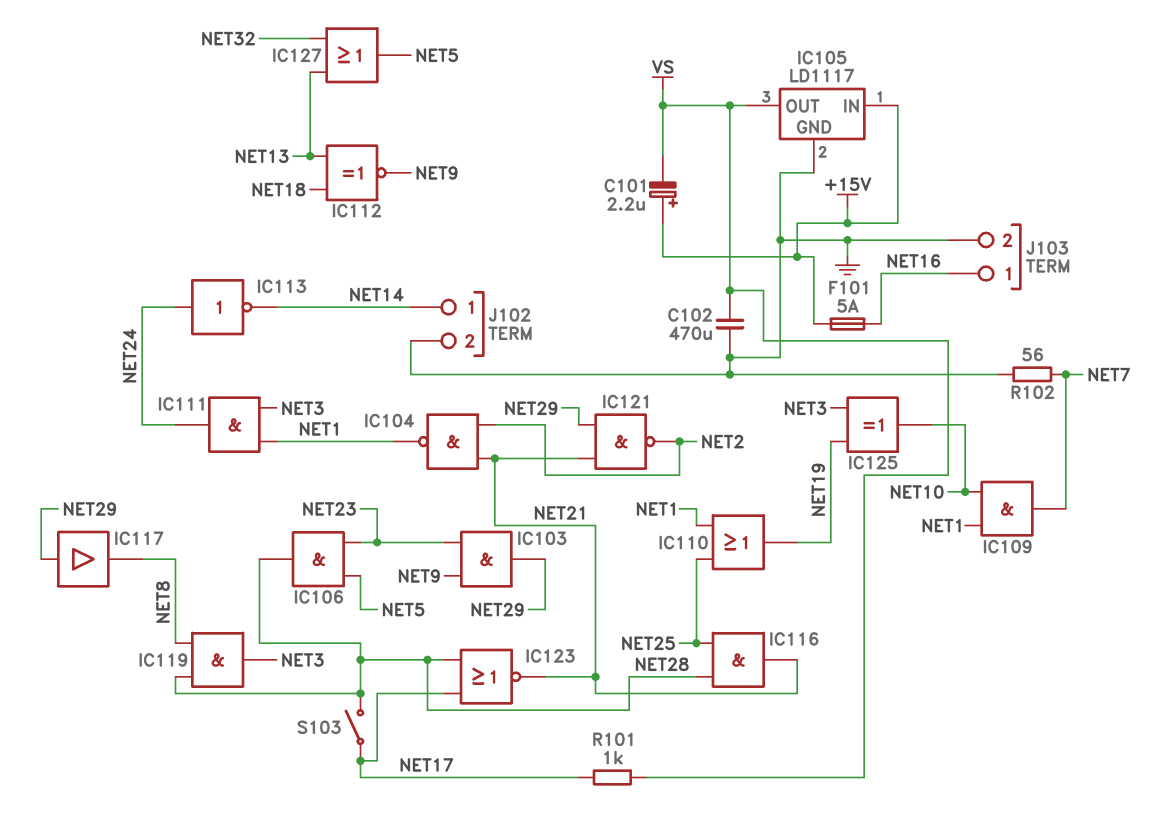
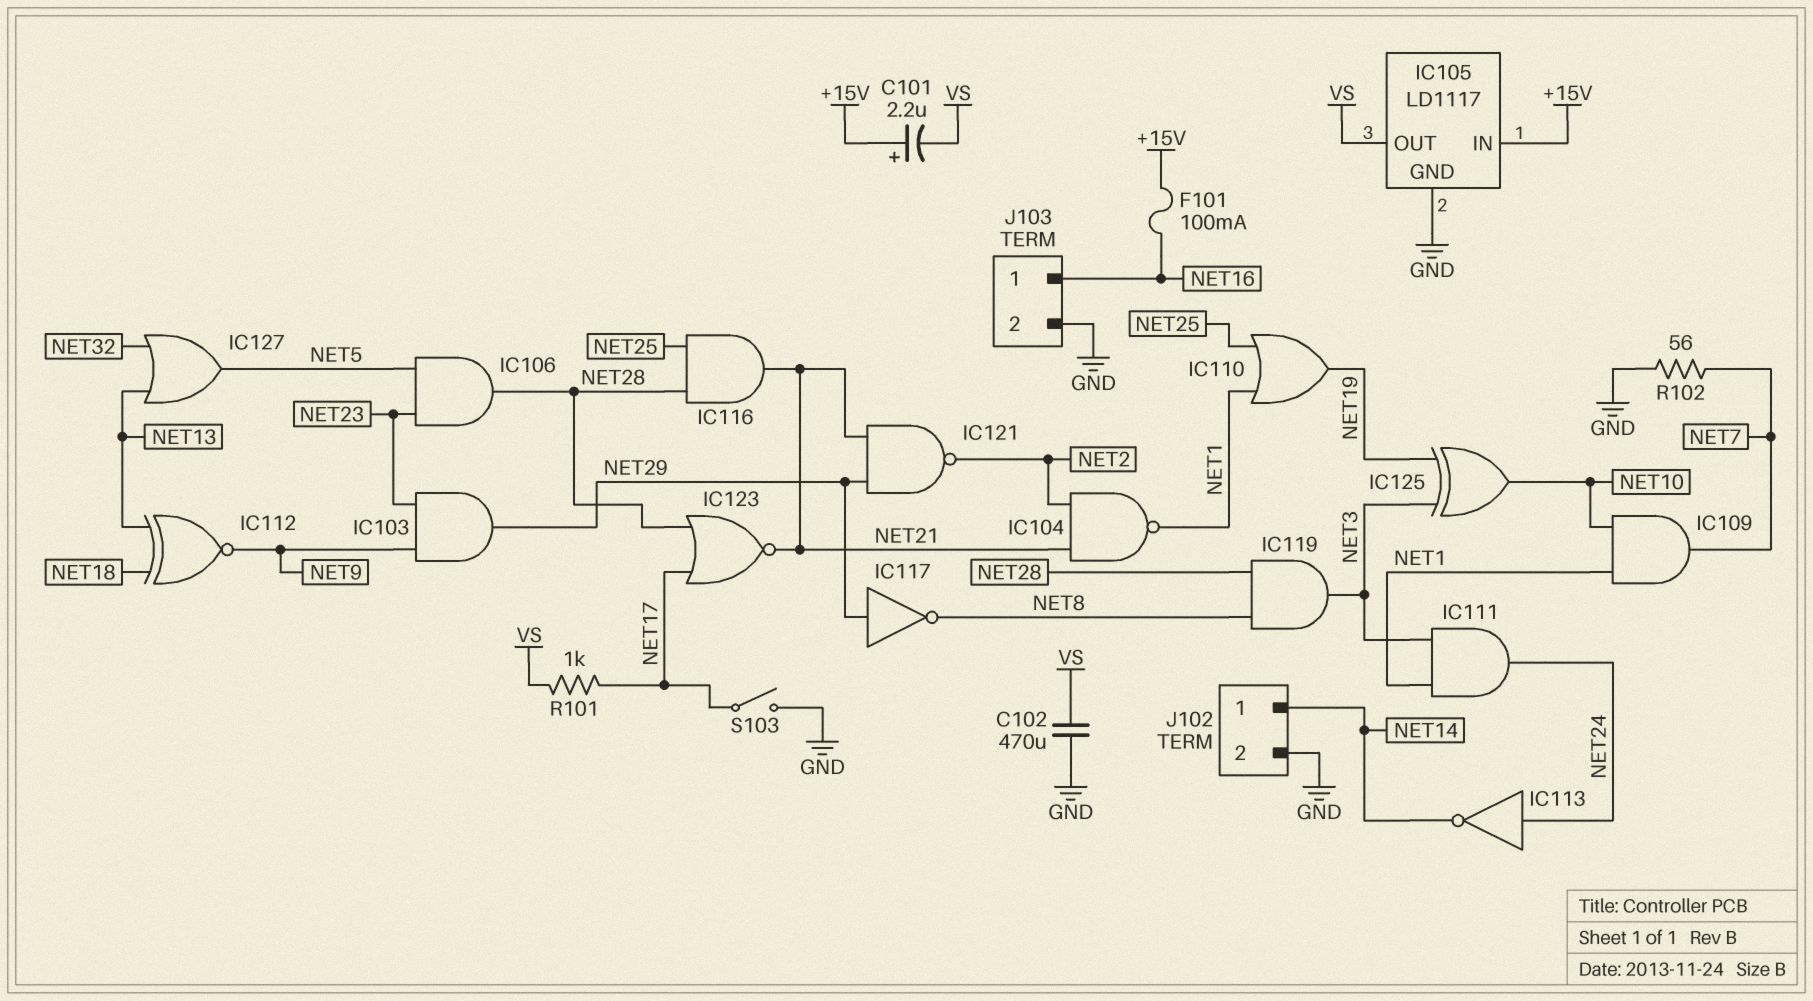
F101: 5A (+15V, NET16) -> 100mA (+15V, NET16)
IC117: buffer (in NET29, out NET8) -> NOT (in NET29, out NET8)
S103: switch (NET17, NET28) -> switch (GND, NET17)

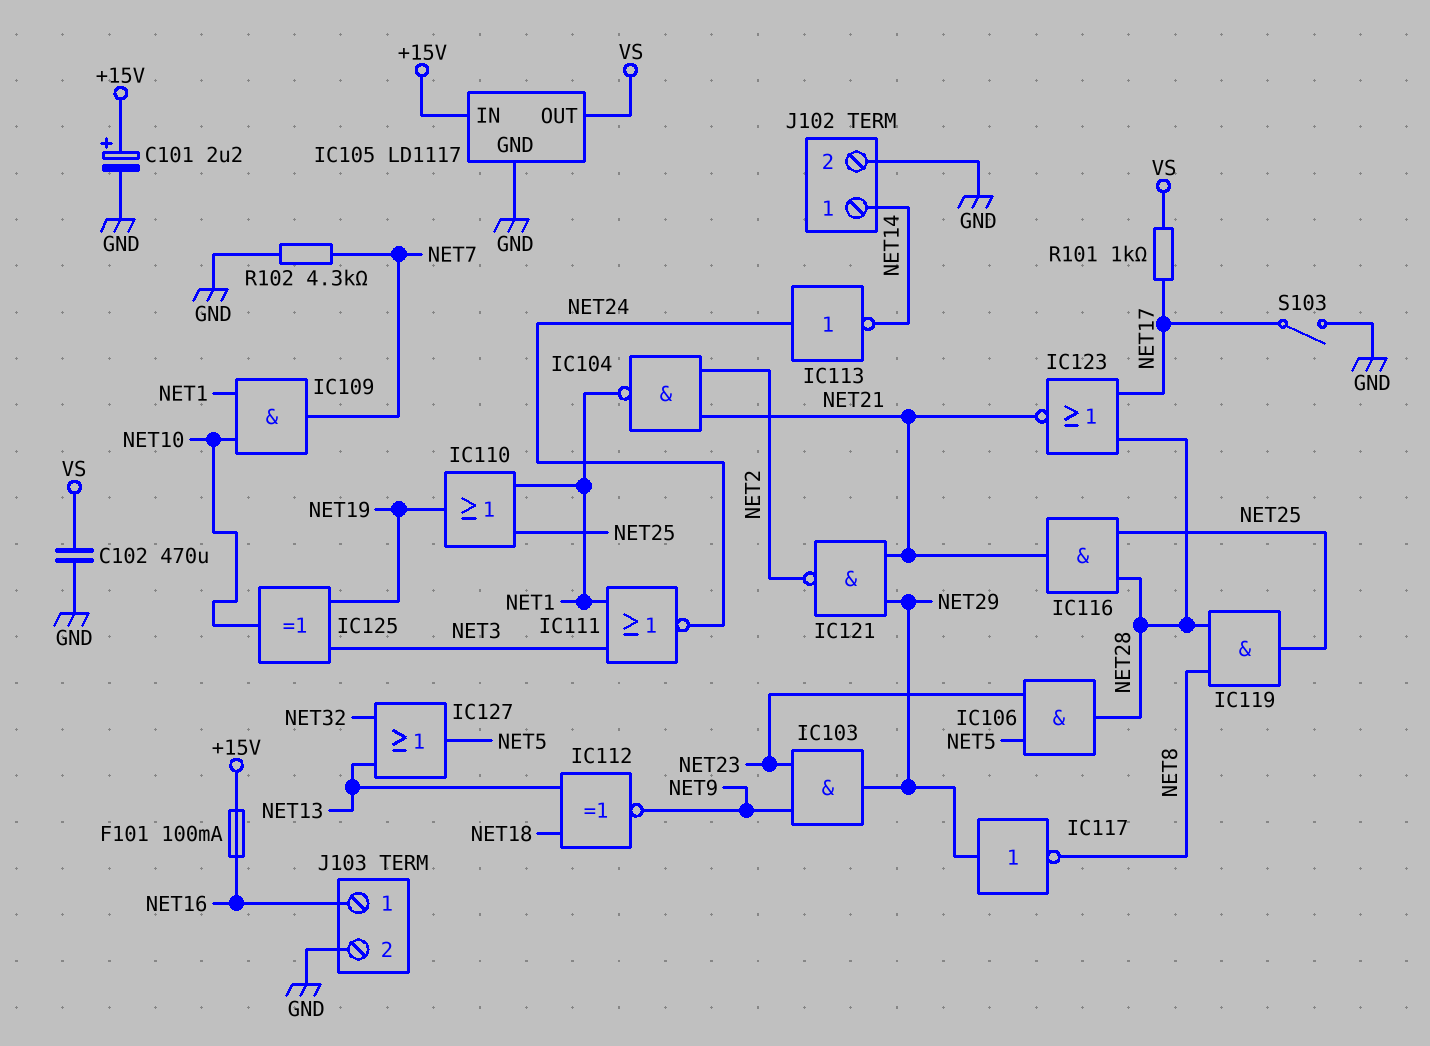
C101: 2.2uF (plus +15V, minus VS) -> 2.2uF (plus +15V, minus GND)
IC111: AND (in NET1, in NET3, out NET24) -> NOR (in NET1, in NET3, out NET24)
IC119: AND (in NET8, in NET28, out NET3) -> AND (in NET8, in NET28, out NET25)
R102: 56 (GND, NET7) -> 4.3k (GND, NET7)

